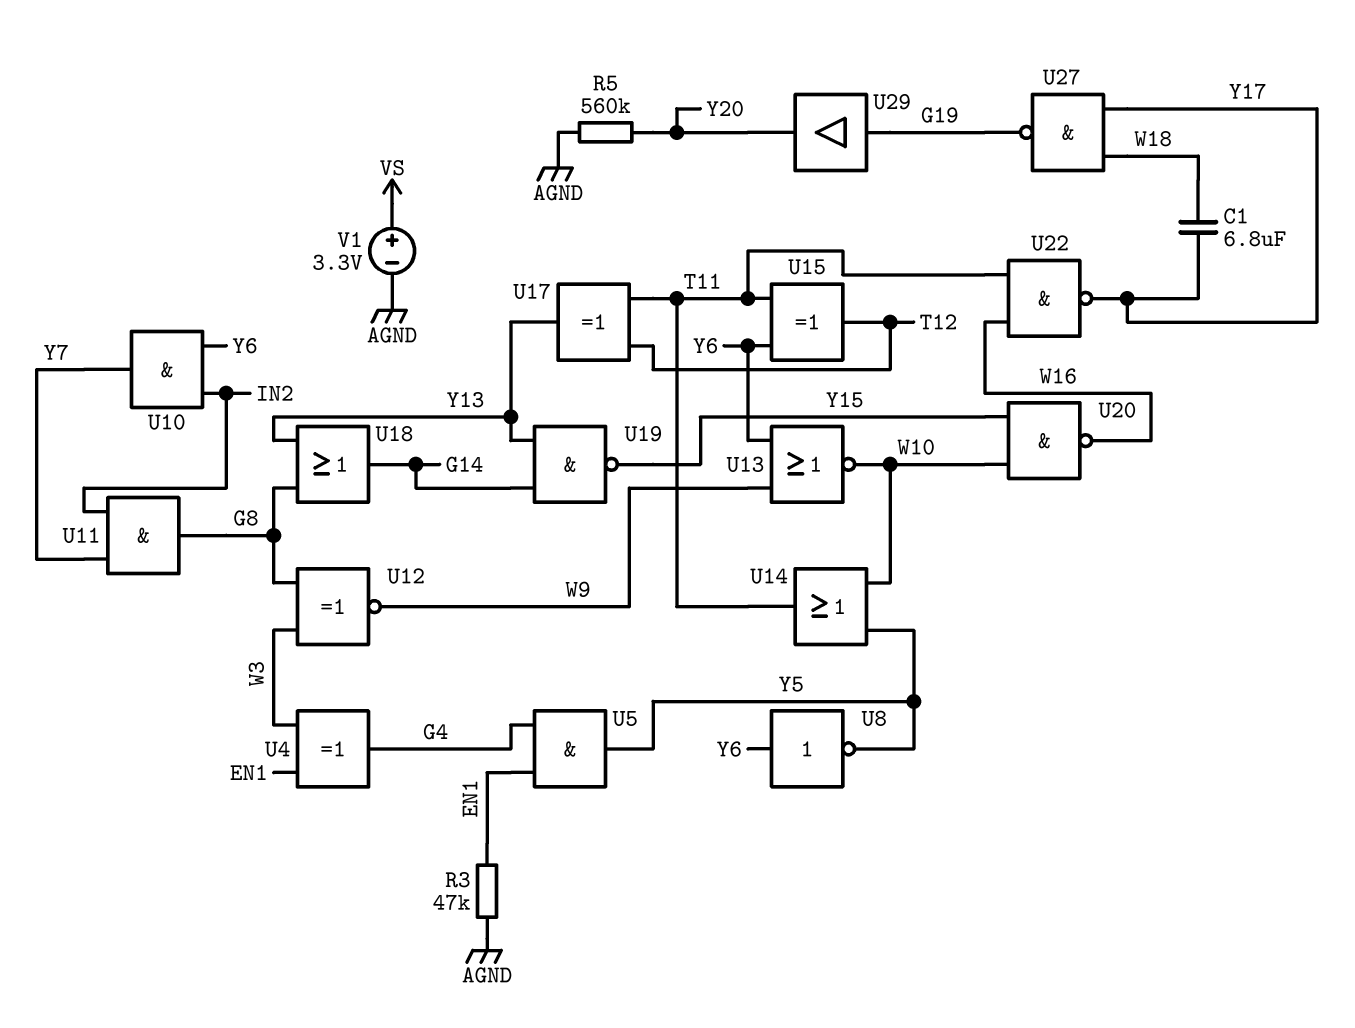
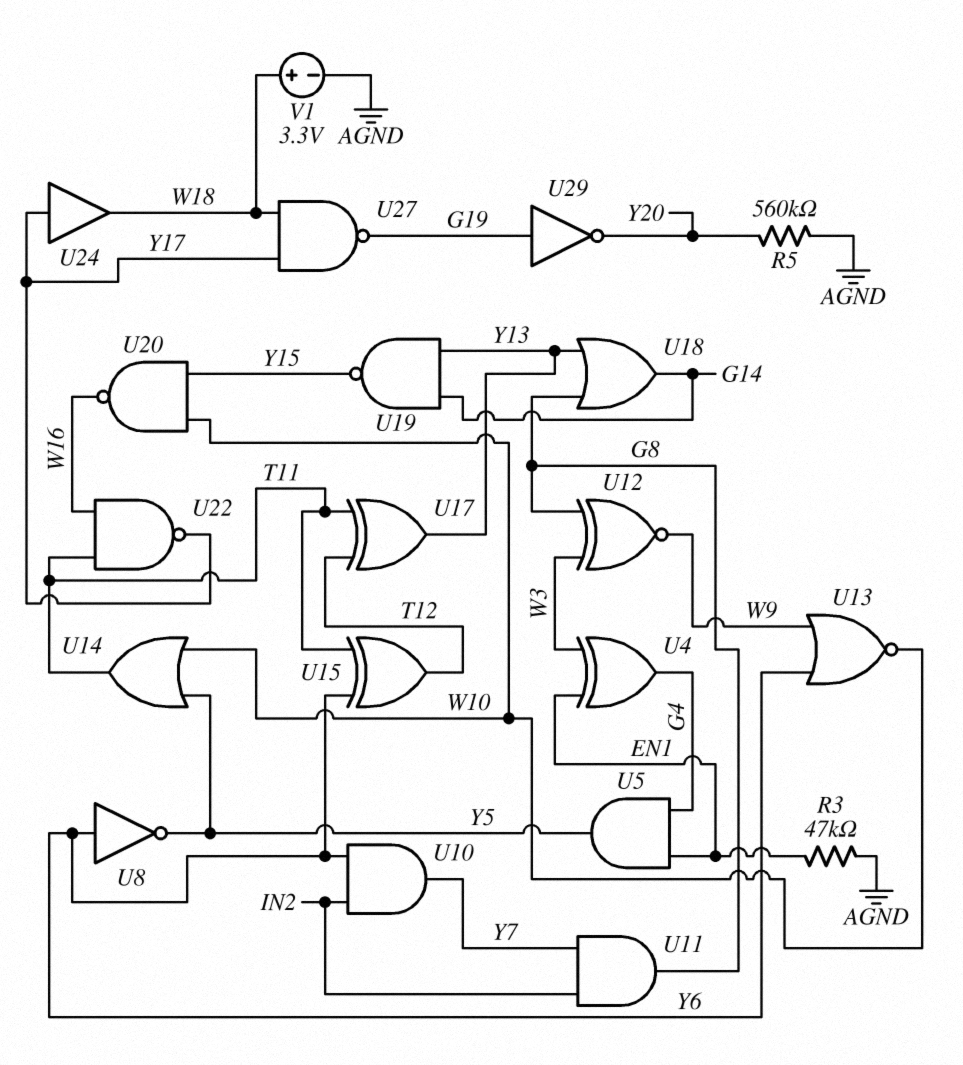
C1: 6.8uF (W18, Y17) -> none
U24: none -> buffer (in Y17, out W18)
U29: buffer (in G19, out Y20) -> NOT (in G19, out Y20)
V1: 3.3V (plus VS, minus AGND) -> 3.3V (plus W18, minus AGND)

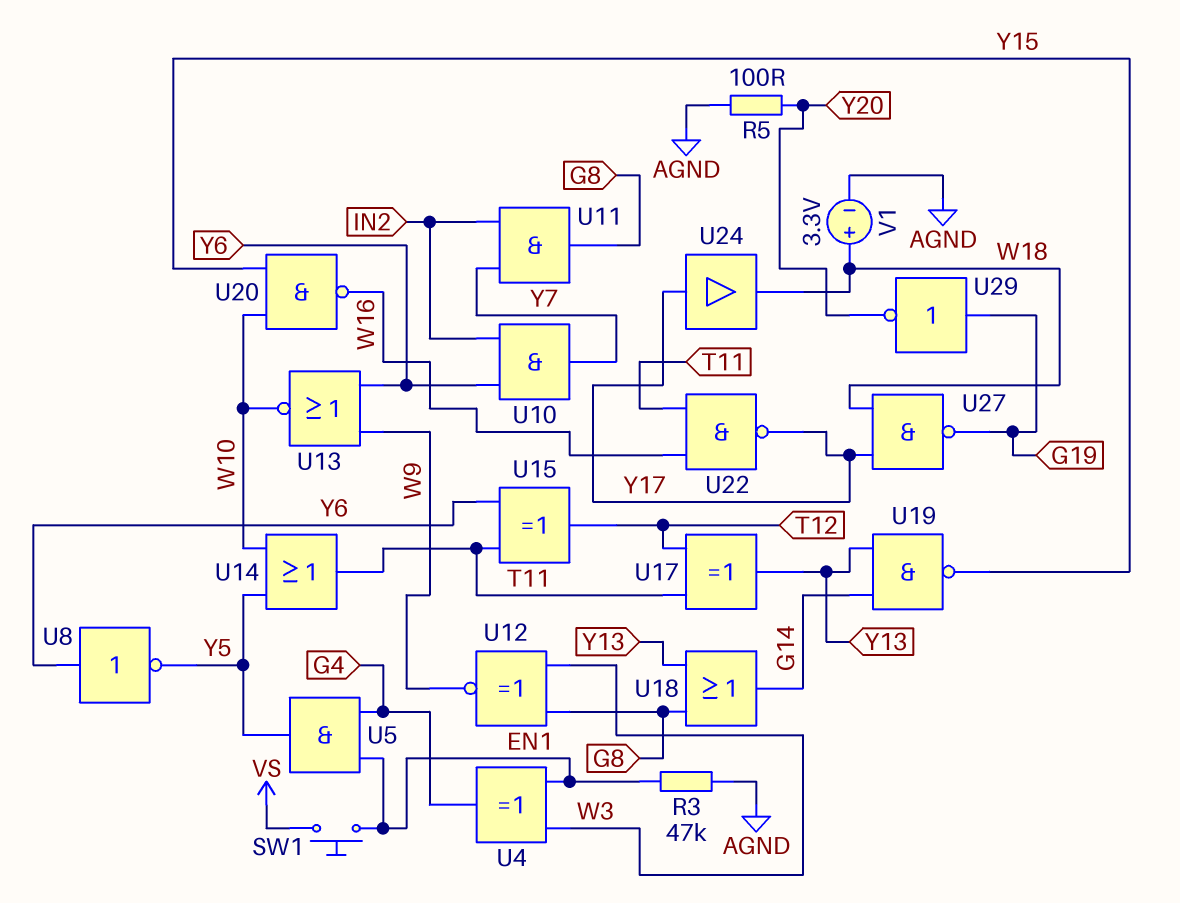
R5: 560k (AGND, Y20) -> 100 (AGND, Y20)
SW1: none -> button (EN1, VS)

